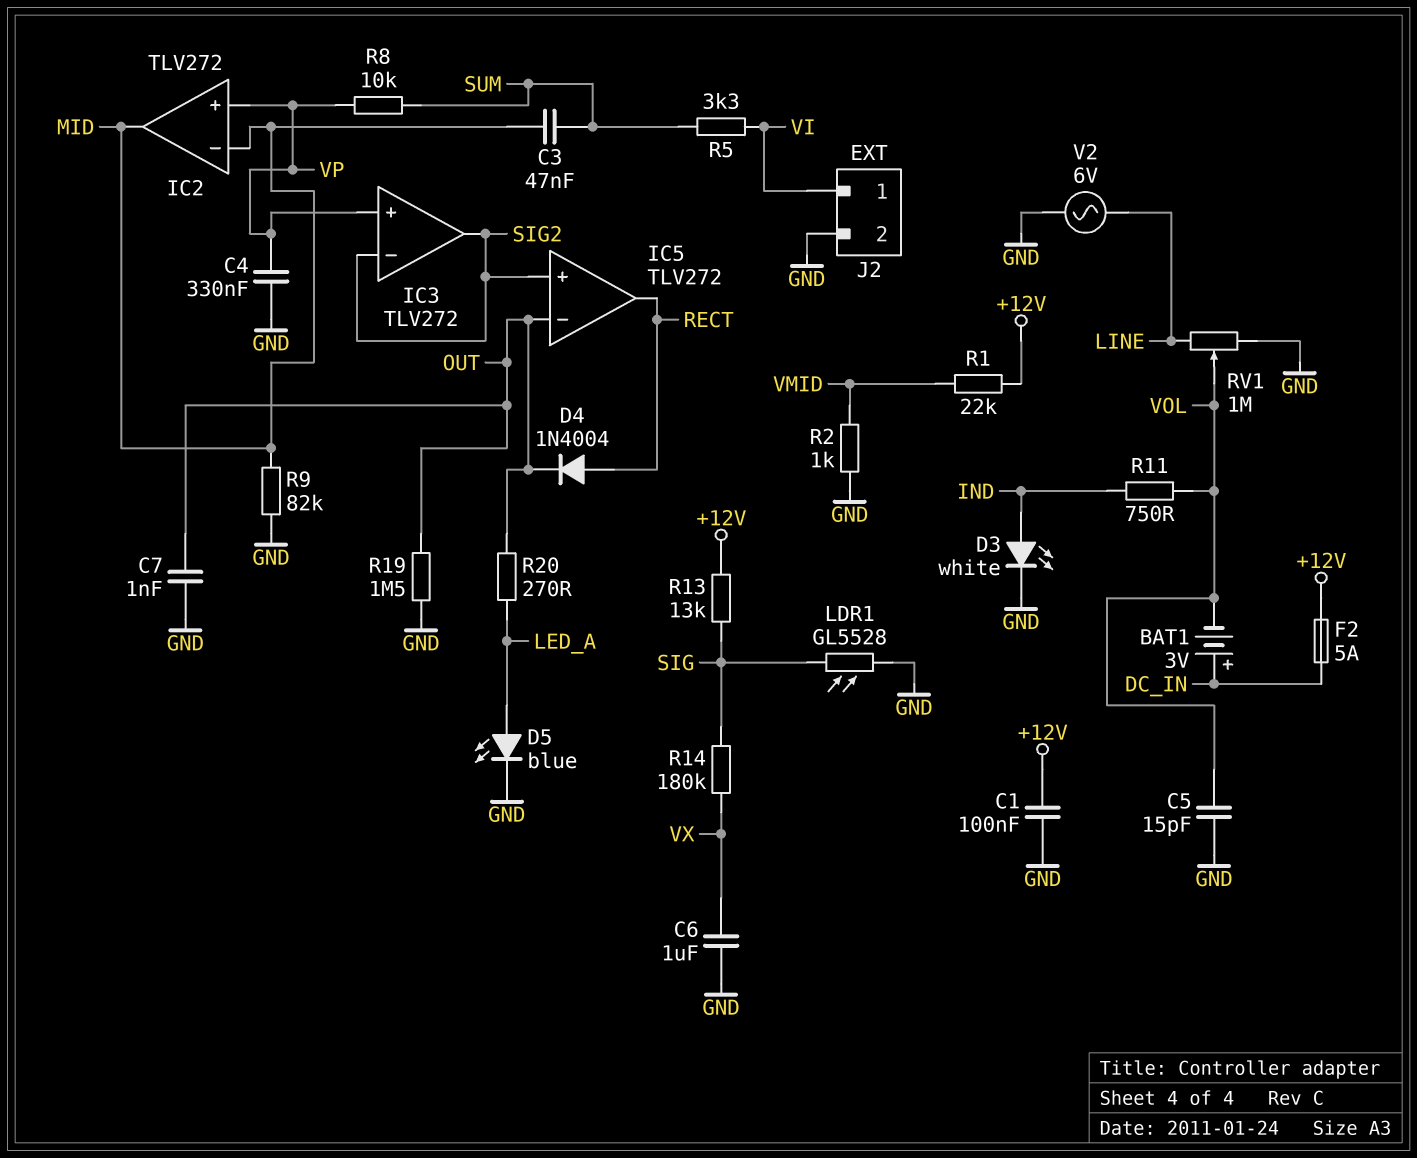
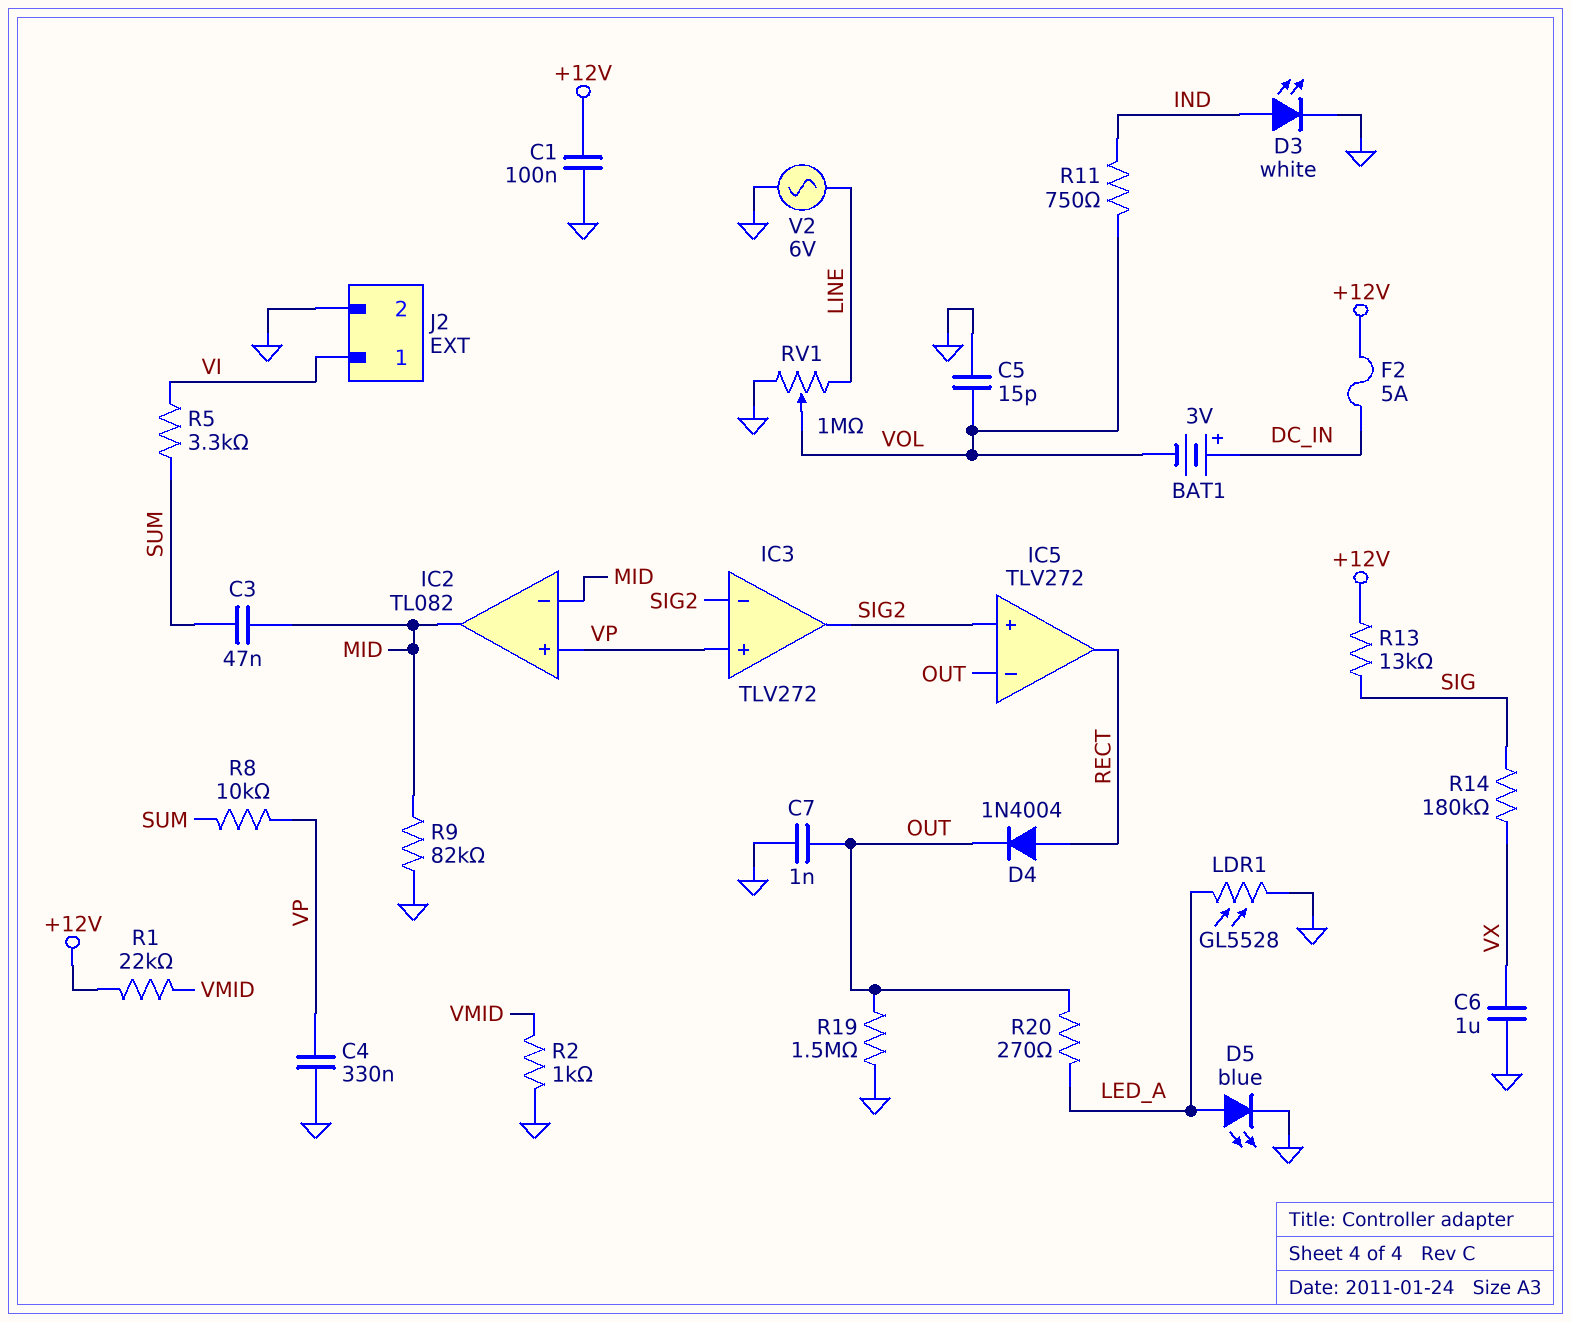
IC2: TLV272 -> TL082
LDR1: GL5528 (GND, SIG) -> GL5528 (GND, LED_A)

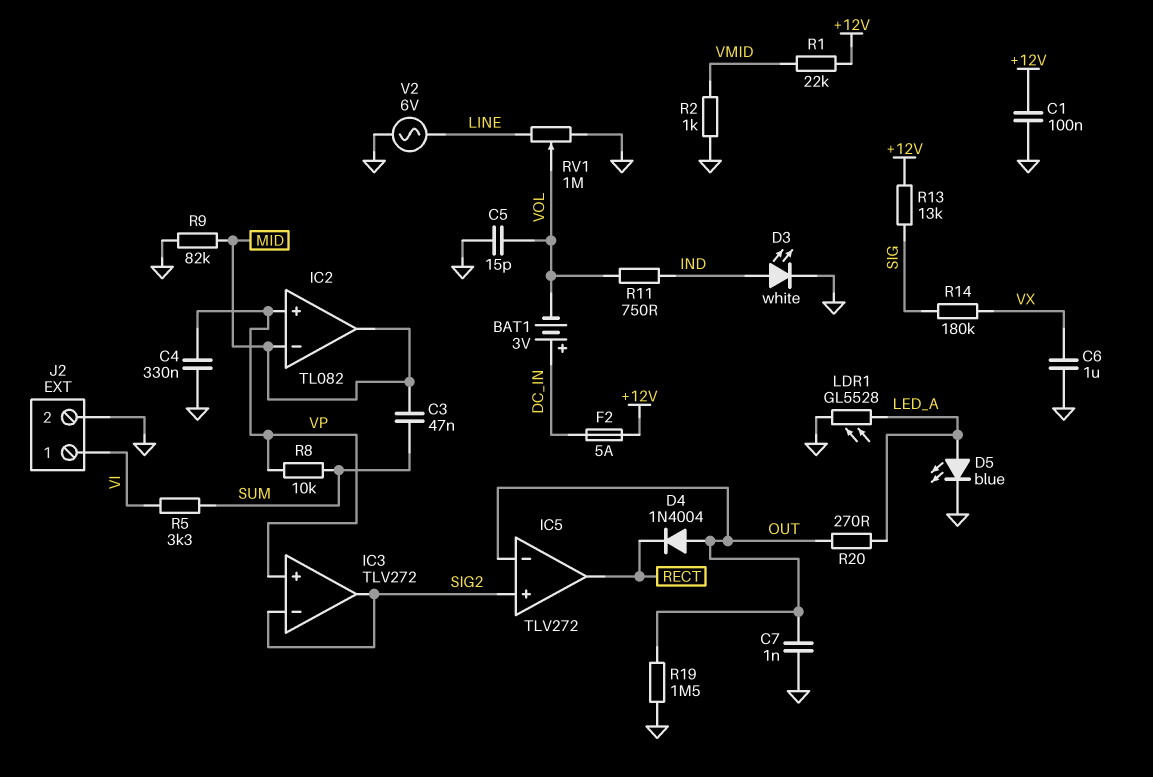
D4: diode 1N4004 (A RECT, K OUT) -> diode 1N4004 (A OUT, K RECT)

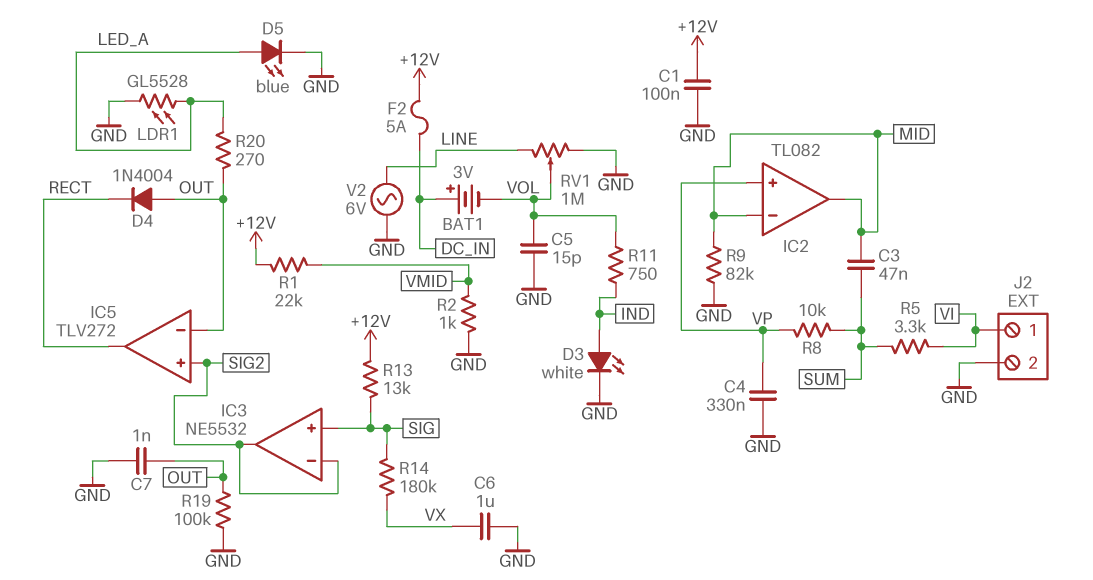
IC3: TLV272 -> NE5532
IC3 pin in+: VP -> SIG
R19: 1.5M (GND, OUT) -> 100k (GND, OUT)

